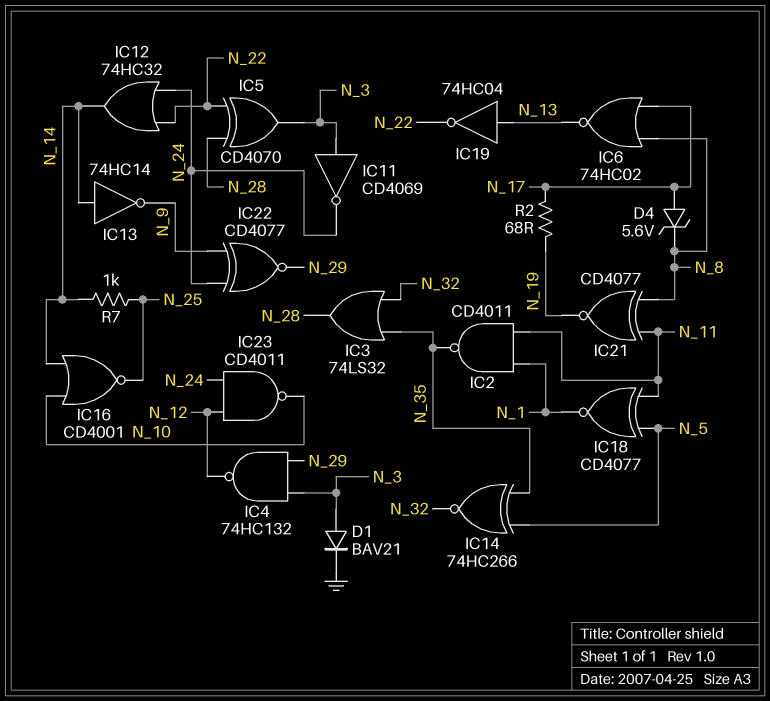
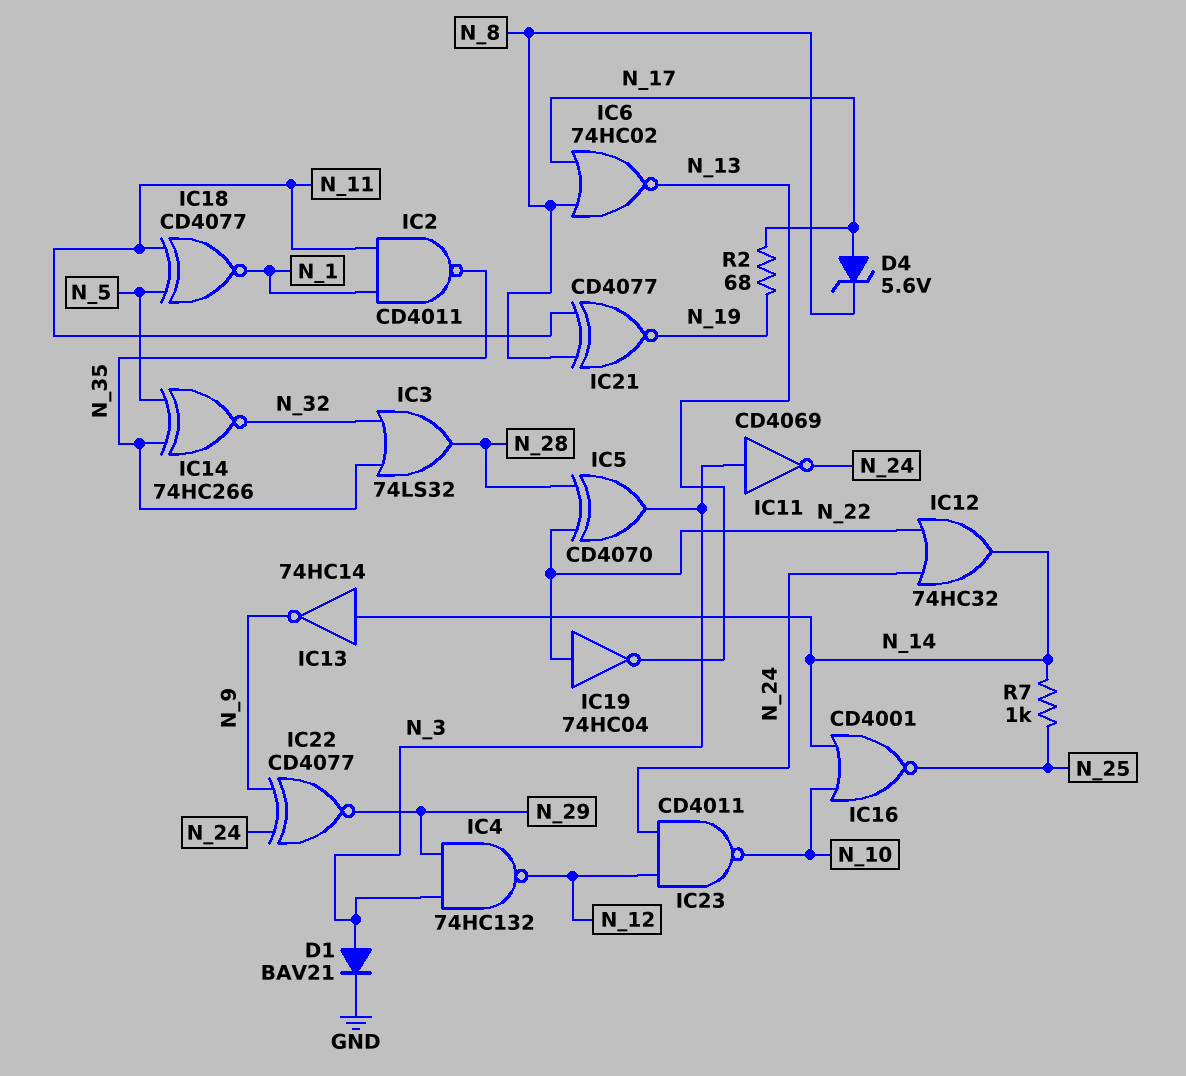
IC19: NOT 74HC04 (in N_13, out N_22) -> NOT 74HC04 (in N_22, out N_13)

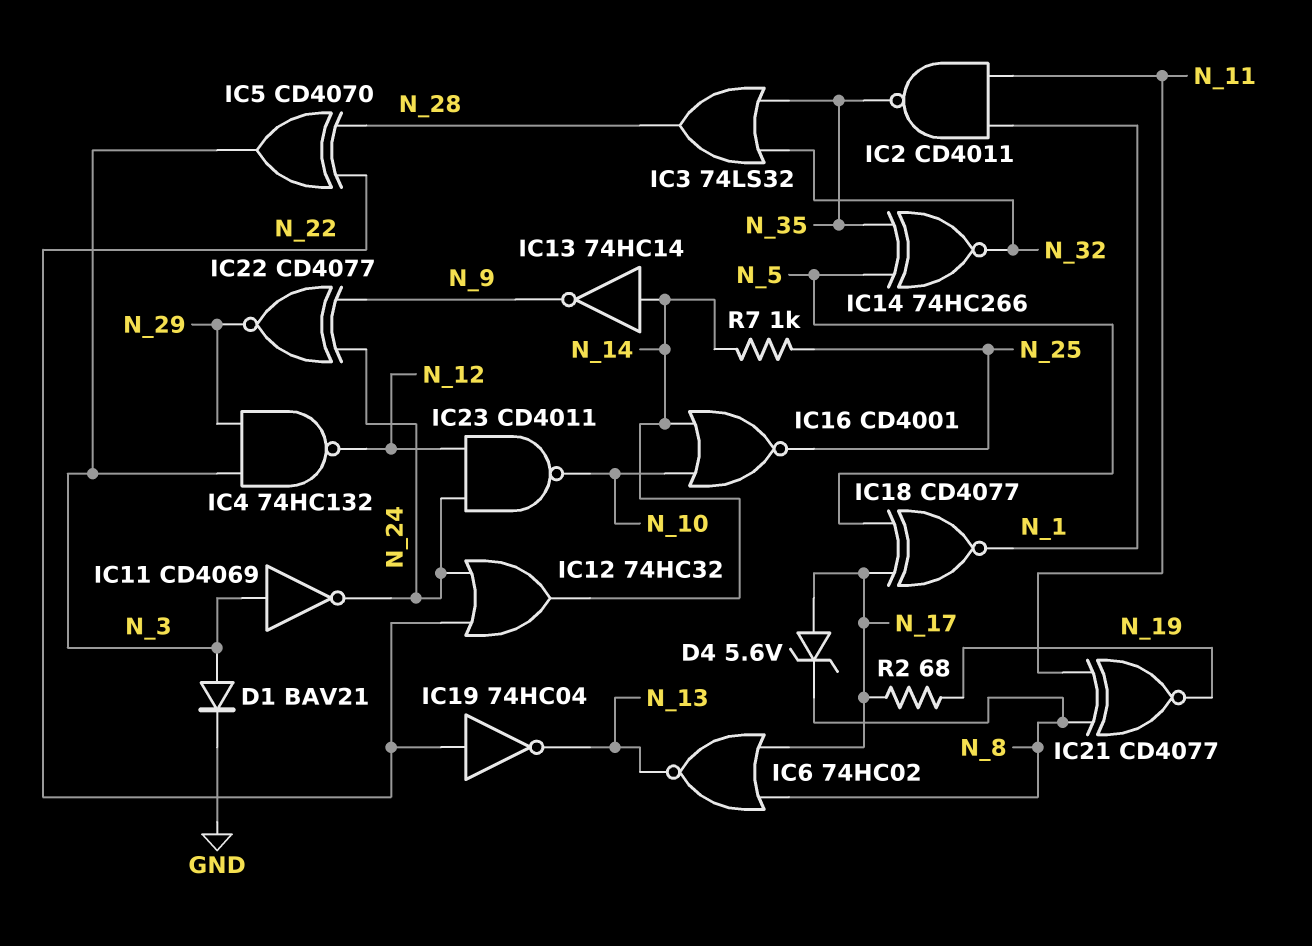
IC18: XNOR CD4077 (in N_5, in N_11, out N_1) -> XNOR CD4077 (in N_5, in N_17, out N_1)

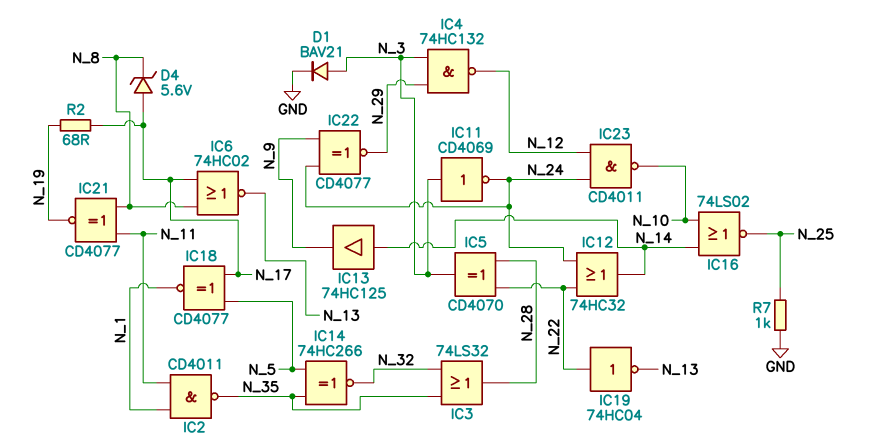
IC13: NOT 74HC14 (in N_14, out N_9) -> buffer 74HC125 (in N_14, out N_9)
IC16: NOR CD4001 (in N_10, in N_14, out N_25) -> NOR 74LS02 (in N_10, in N_14, out N_25)
R7: 1k (N_14, N_25) -> 1k (GND, N_25)

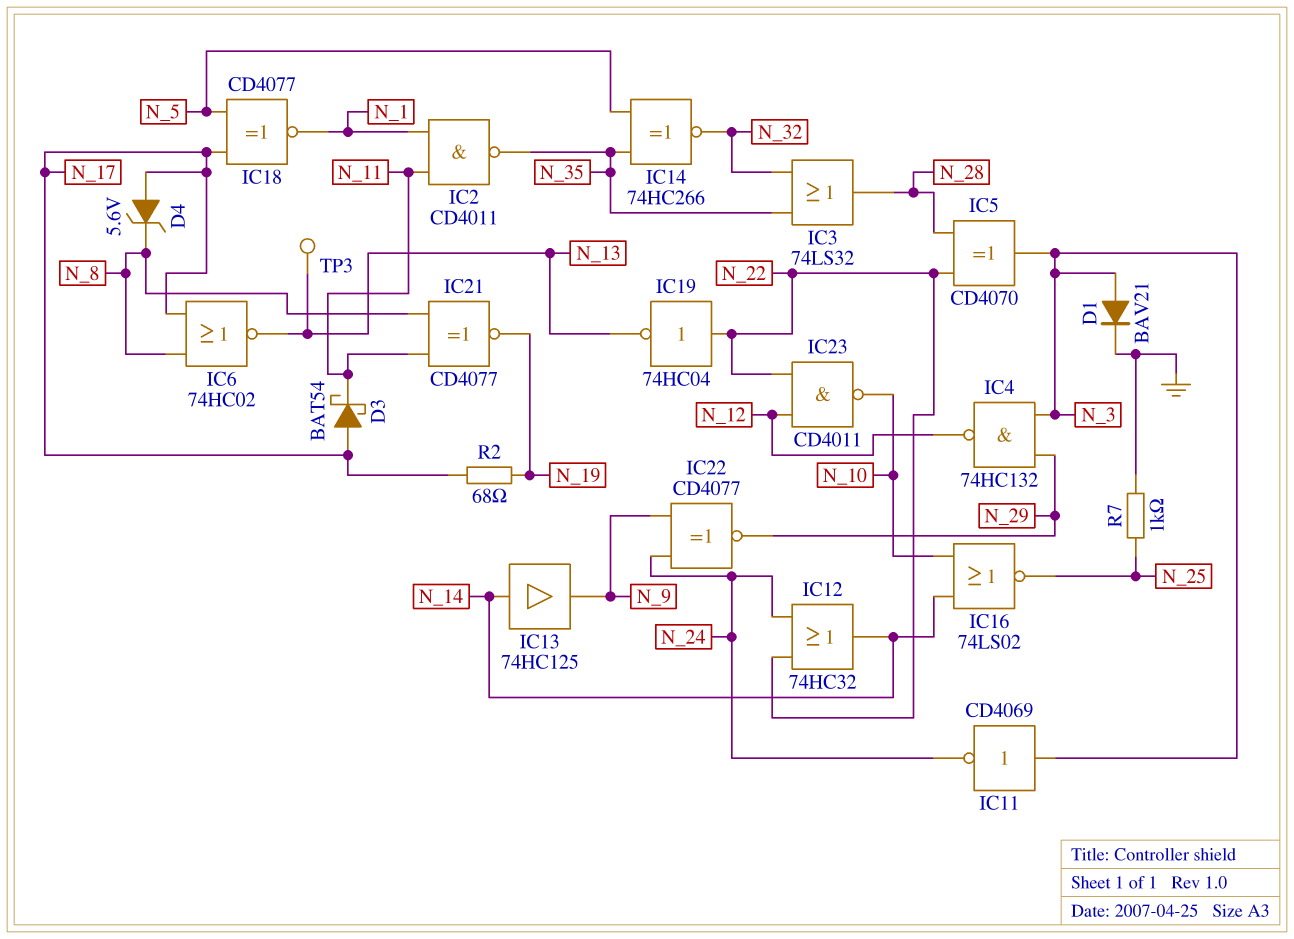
D3: none -> schottky BAT54 (A N_17, K N_11)
IC23: NAND CD4011 (in N_12, in N_24, out N_10) -> NAND CD4011 (in N_12, in N_22, out N_10)
TP3: none -> test point (N_13)

